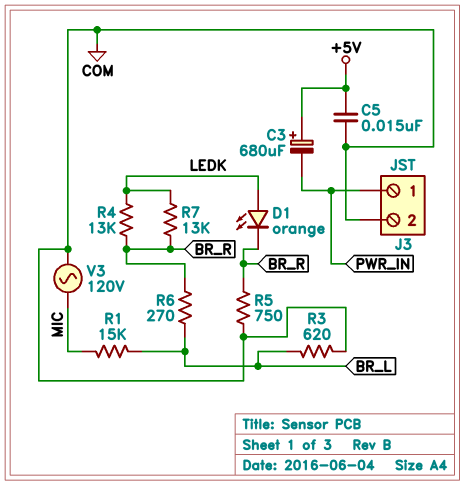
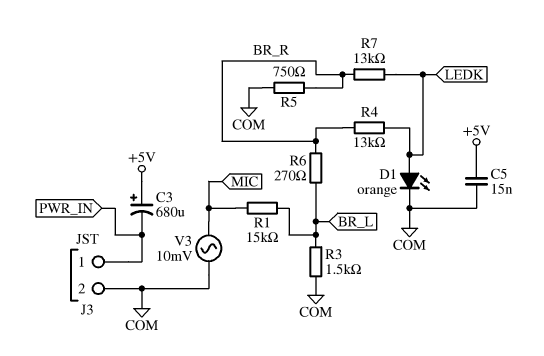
D1: LED orange (A LEDK, K BR_R) -> LED orange (A LEDK, K COM)
R3: 620 (BR_L, COM) -> 1.5k (BR_L, COM)
V3: AC 120V (COM, MIC) -> AC 10mV (COM, MIC)

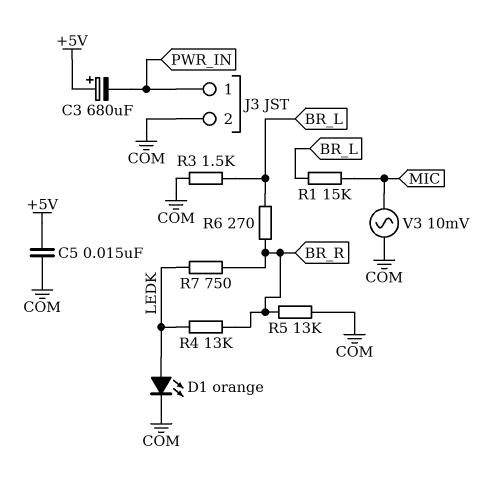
R5: 750 (BR_R, COM) -> 13k (BR_R, COM)
R7: 13k (BR_R, LEDK) -> 750 (BR_R, LEDK)

